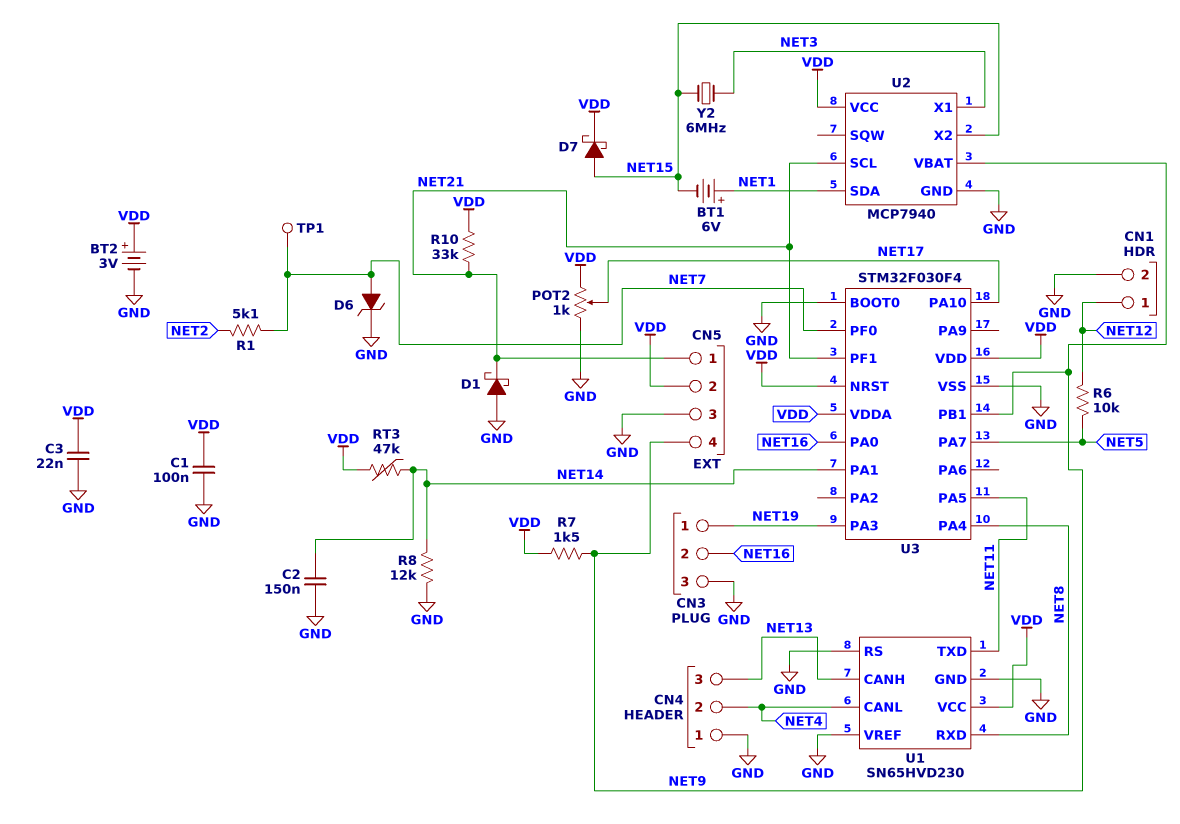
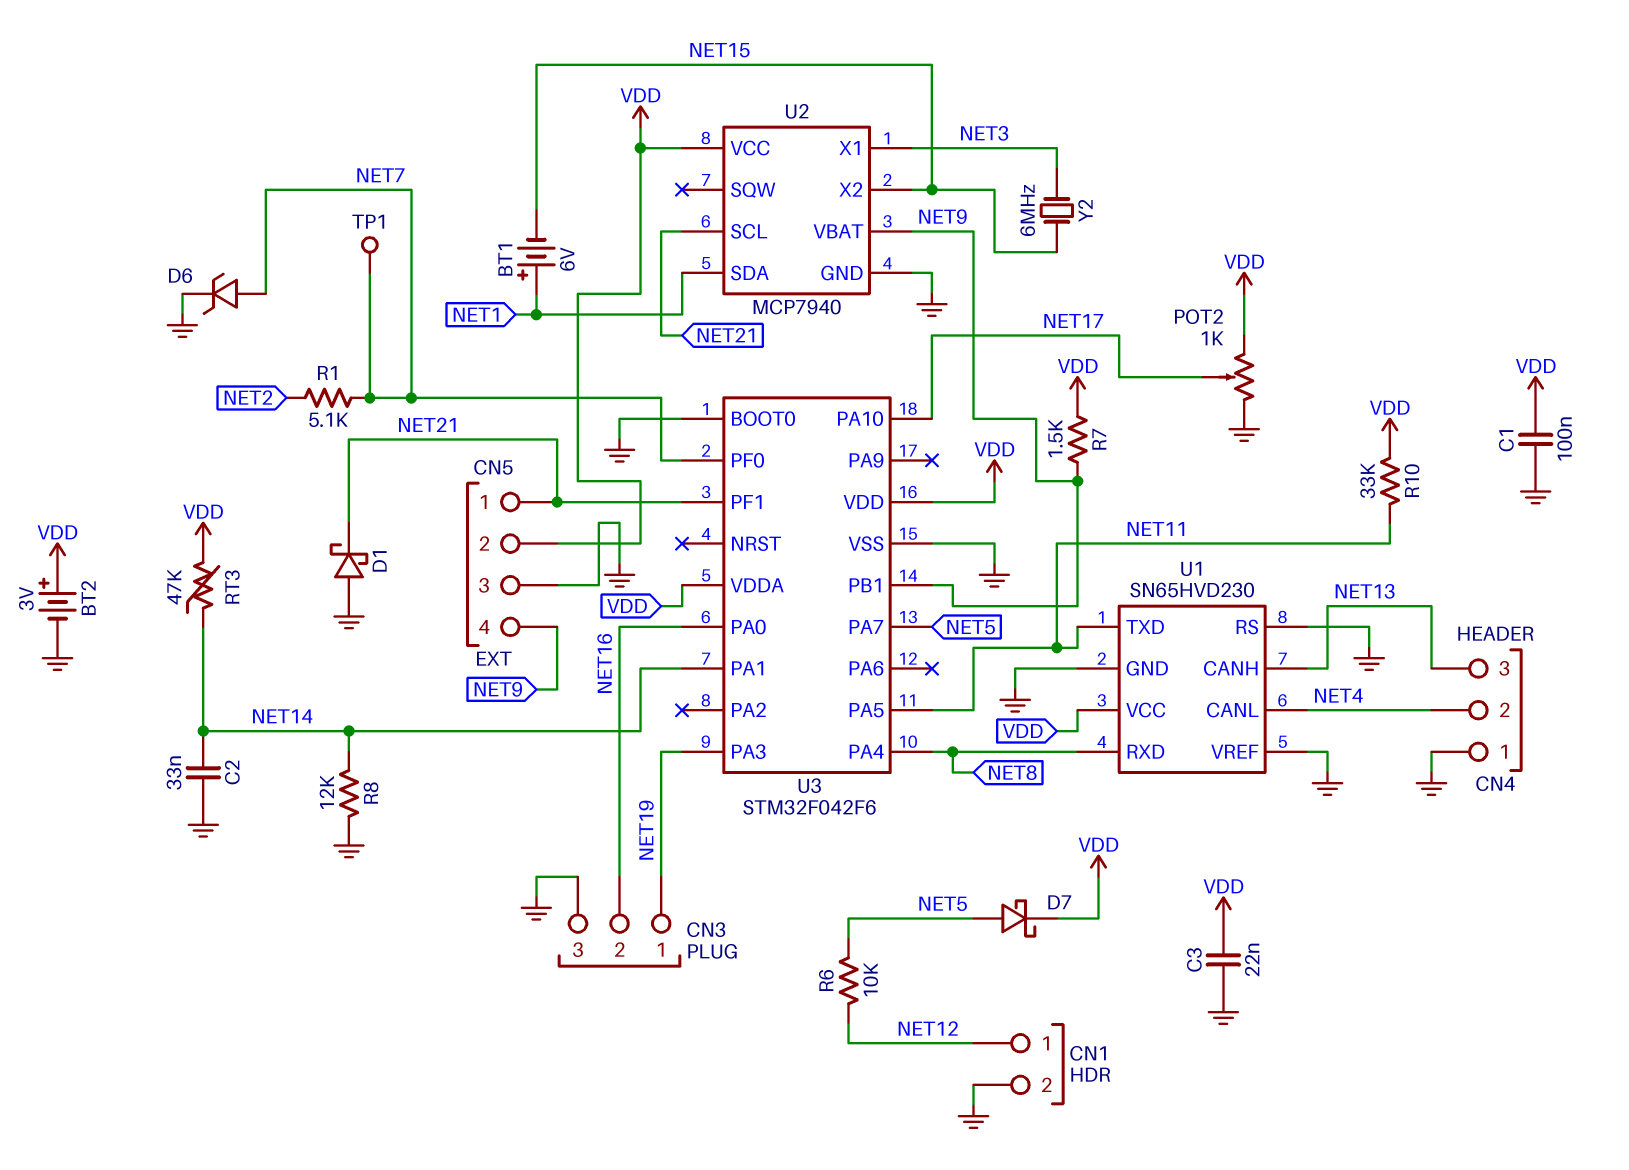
C2: 150nF (GND, NET14) -> 33nF (GND, NET14)
D7: schottky (A NET15, K VDD) -> schottky (A NET5, K VDD)
R10: 33k (NET21, VDD) -> 33k (NET11, VDD)
U3: STM32F030F4 -> STM32F042F6
U3 pin NRST: VDD -> none

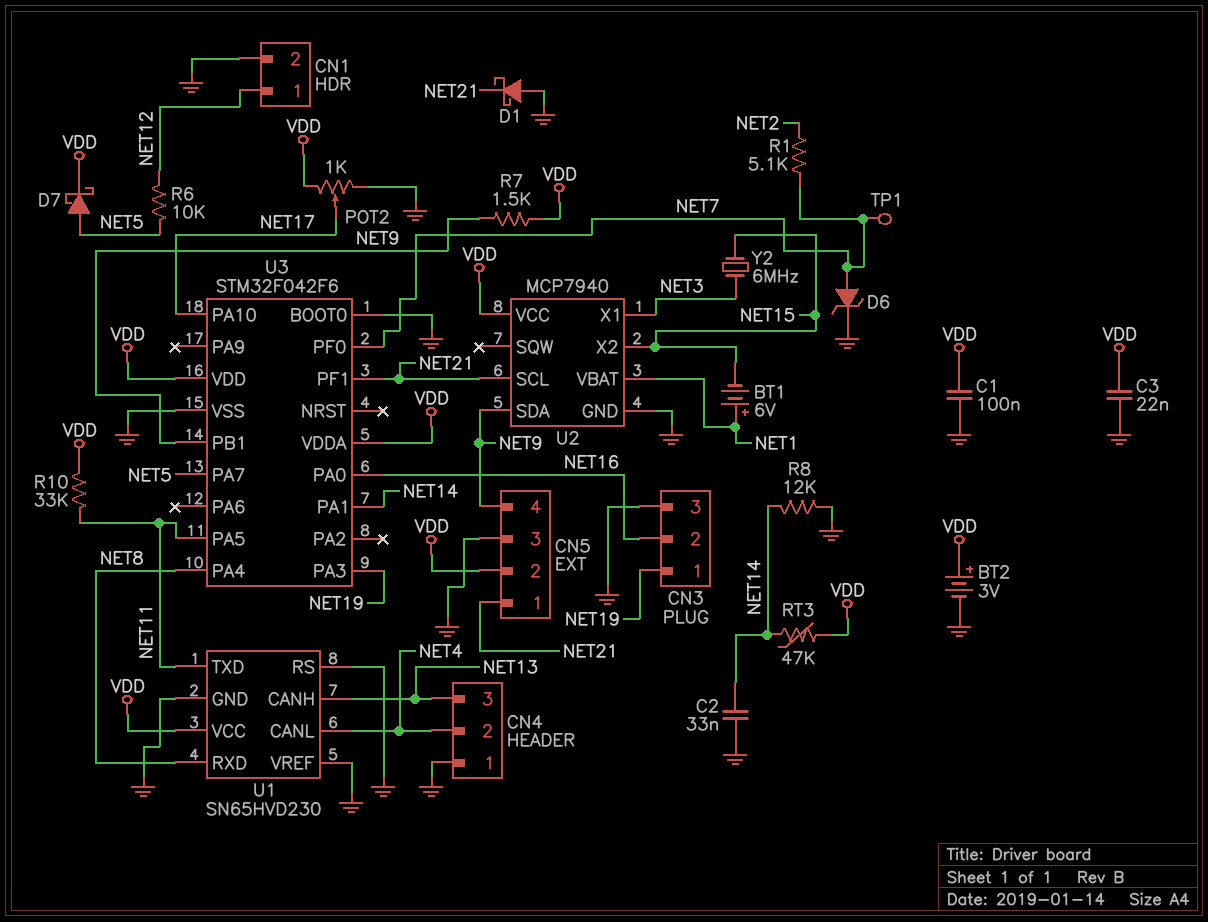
U2 pin SDA: NET1 -> NET9
U2 pin VBAT: NET9 -> NET1

